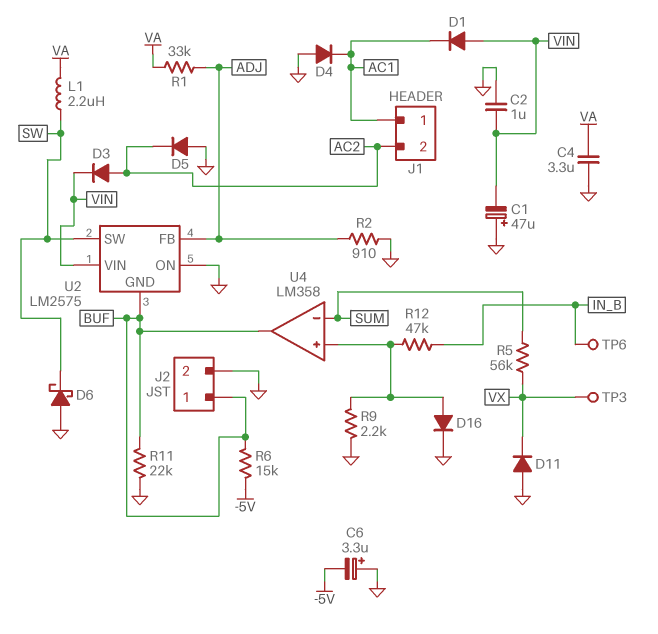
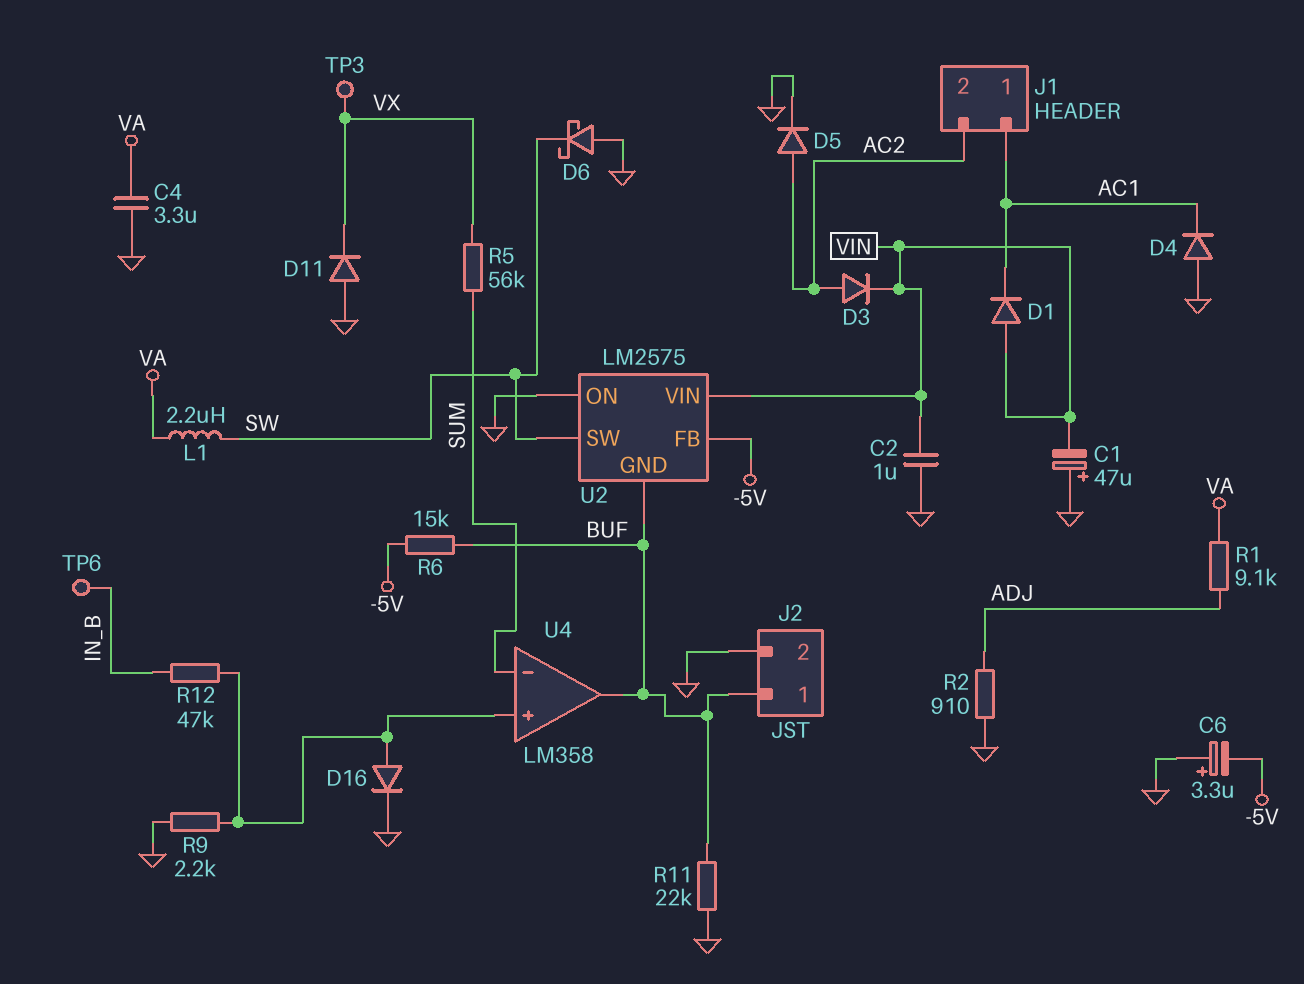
D5: diode (A GND, K AC2) -> diode (A AC2, K GND)
R1: 33k (ADJ, VA) -> 9.1k (ADJ, VA)
U2 pin FB: ADJ -> -5V

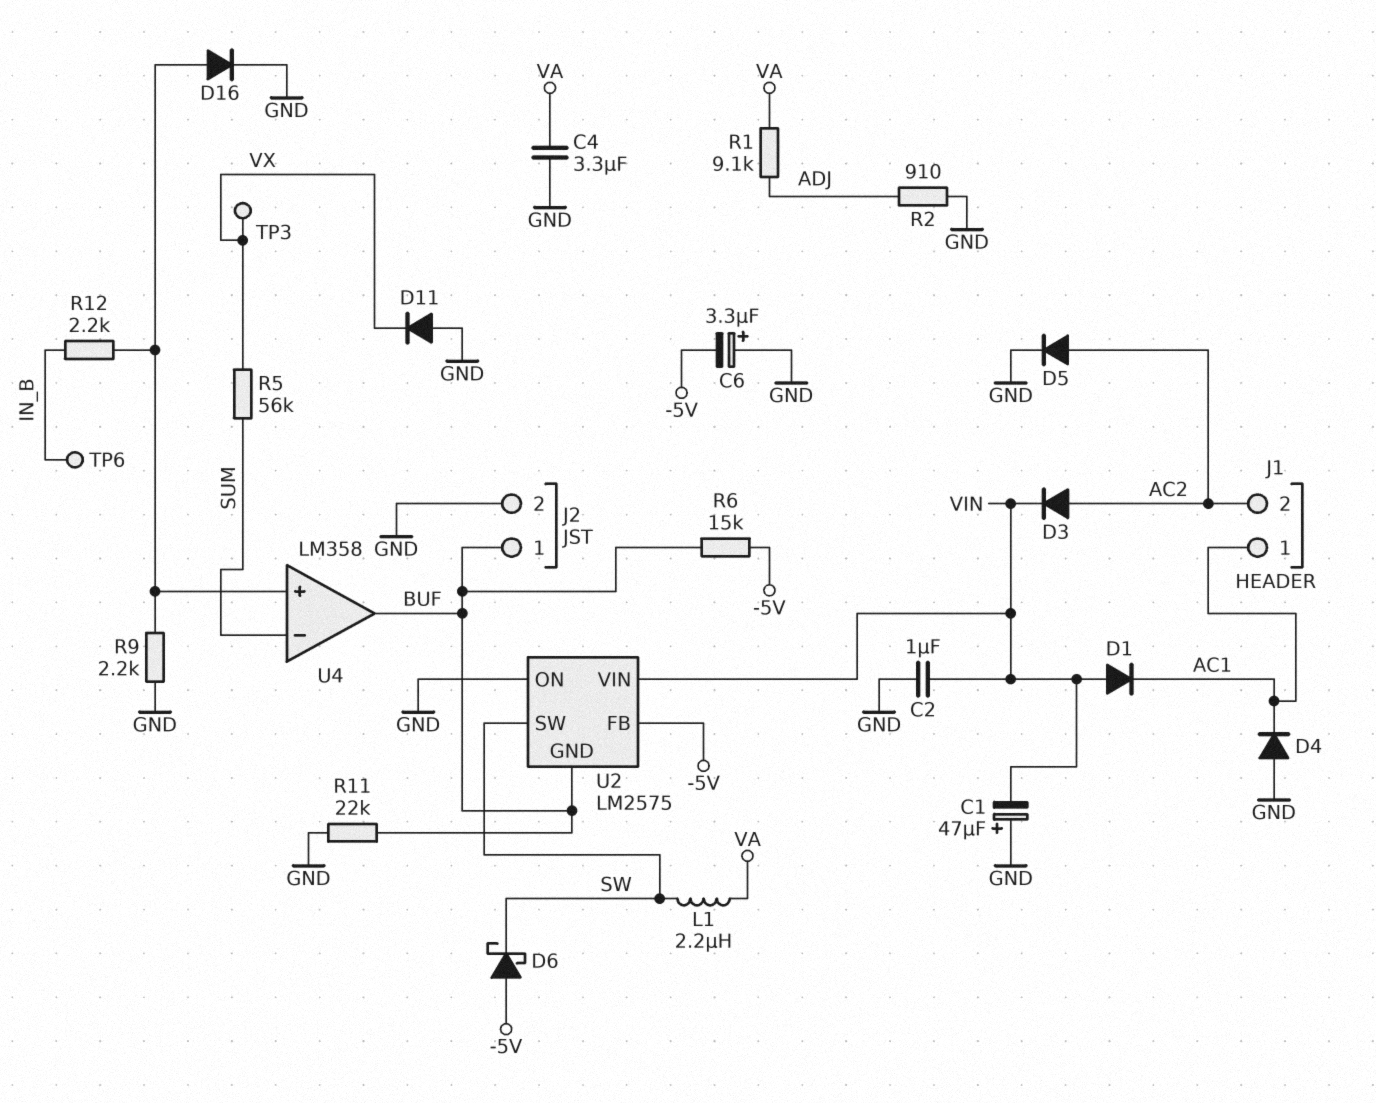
D6: schottky (A GND, K SW) -> schottky (A -5V, K SW)
R12: 47k (IN_B, U4/in+) -> 2.2k (IN_B, U4/in+)

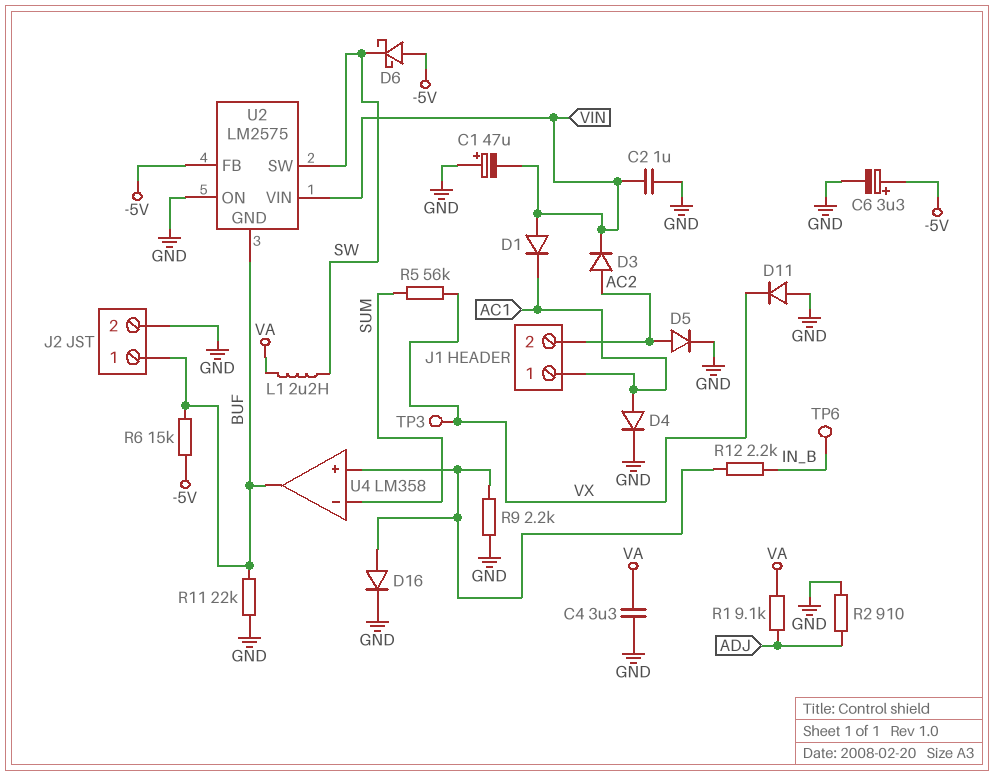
C6: 3.3uF (plus GND, minus -5V) -> 3.3uF (plus -5V, minus GND)
D4: diode (A GND, K AC1) -> diode (A AC1, K GND)

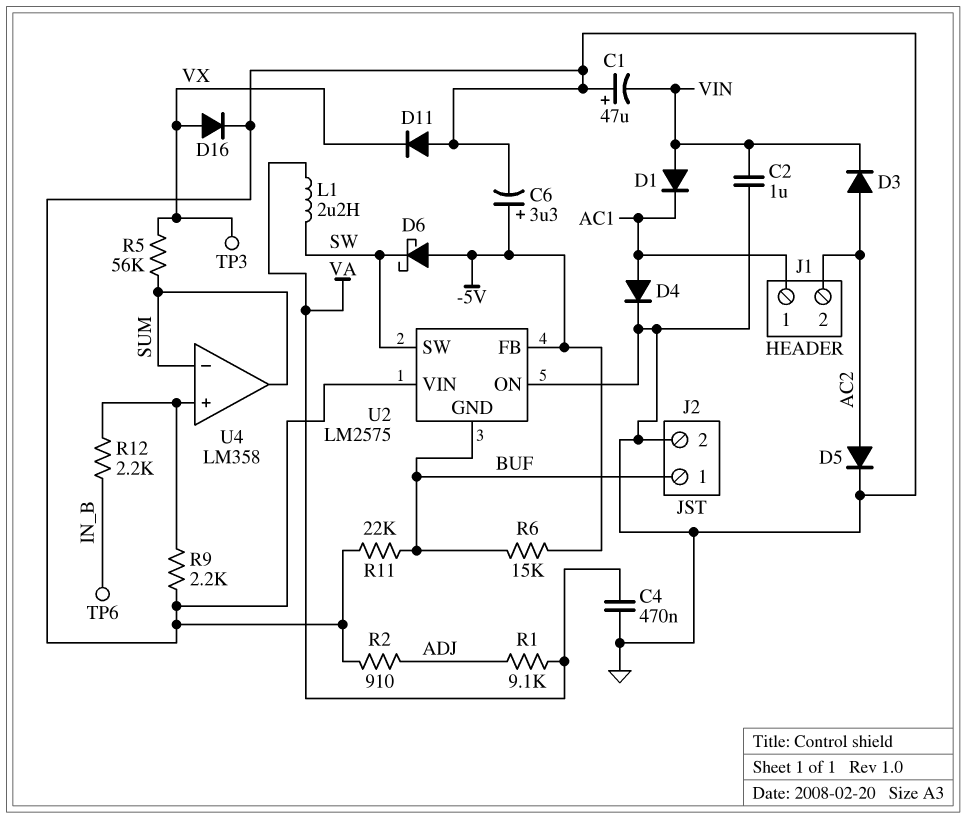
C4: 3.3uF (GND, VA) -> 470nF (GND, VA)
D16: diode (A U4/in+, K GND) -> diode (A VX, K GND)
U2 pin VIN: VIN -> GND
U4 pin out: BUF -> SUM

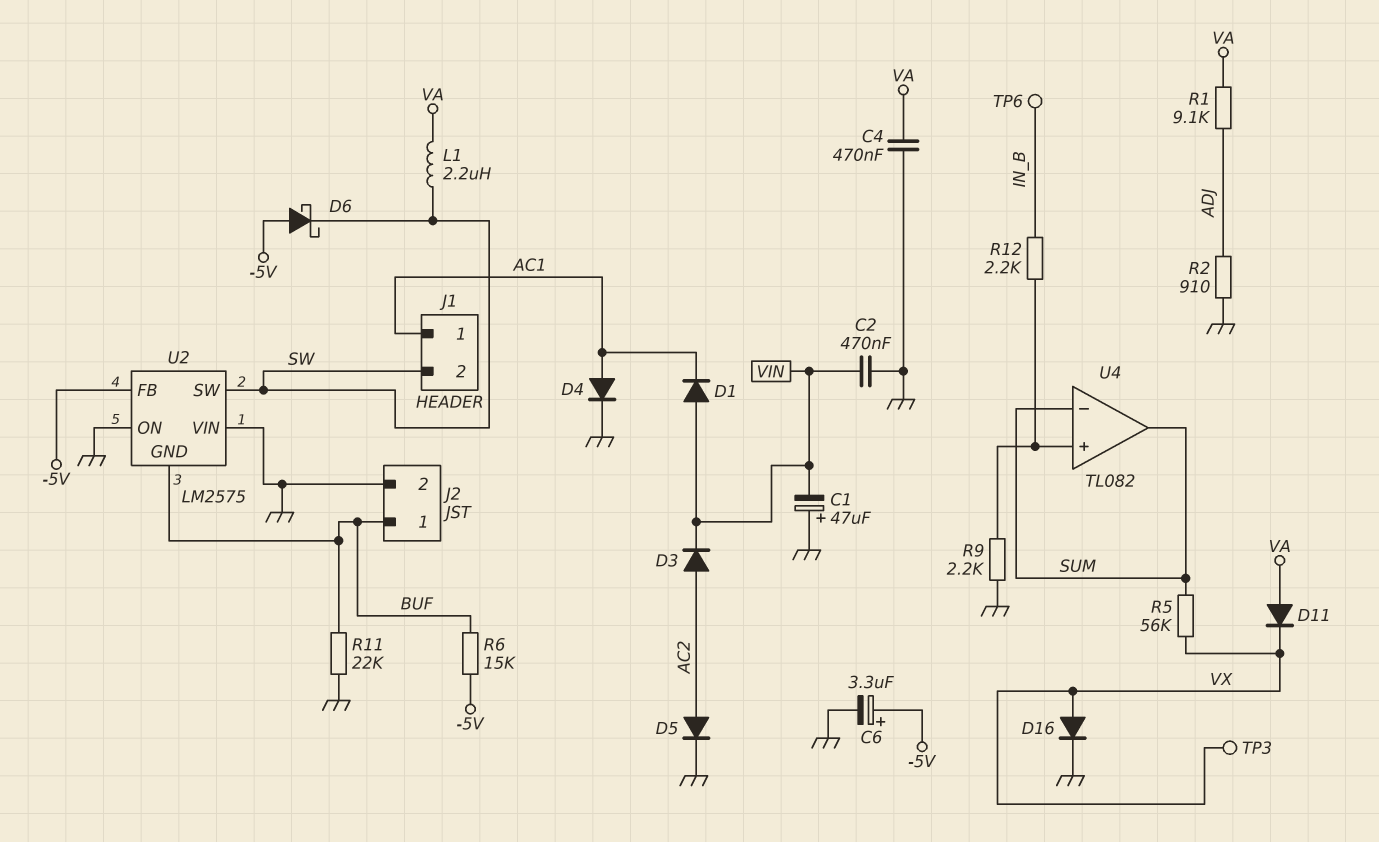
C2: 1uF (GND, VIN) -> 470nF (GND, VIN)
D11: diode (A GND, K VX) -> diode (A VA, K VX)
J1 pin 2: AC2 -> SW
U4: LM358 -> TL082

